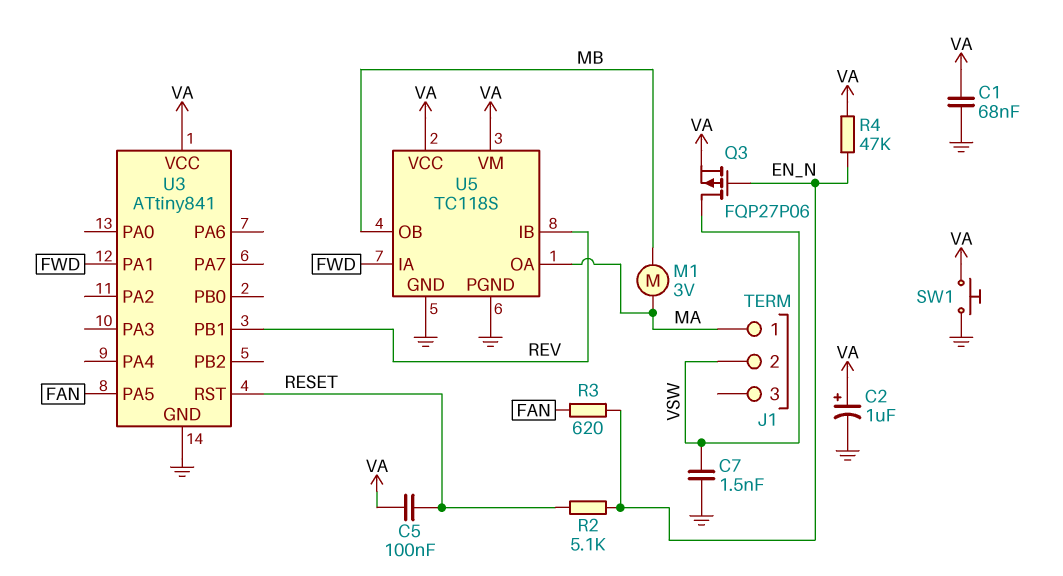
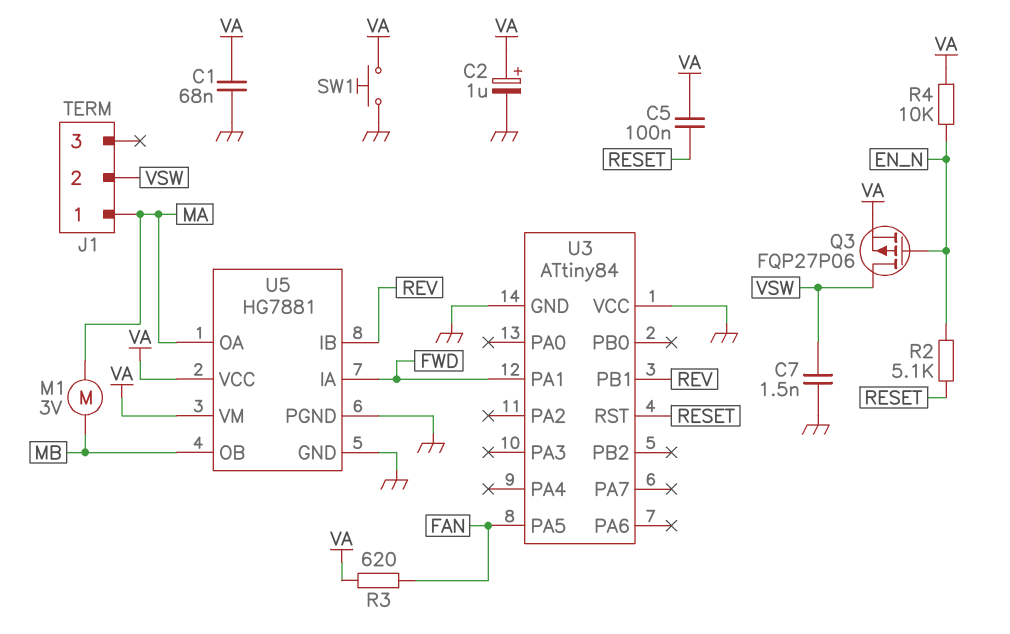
R3: 620 (EN_N, FAN) -> 620 (FAN, VA)
R4: 47k (EN_N, VA) -> 10k (EN_N, VA)
U3: ATtiny841 -> ATtiny84
U3 pin VCC: VA -> GND
U5: TC118S -> HG7881

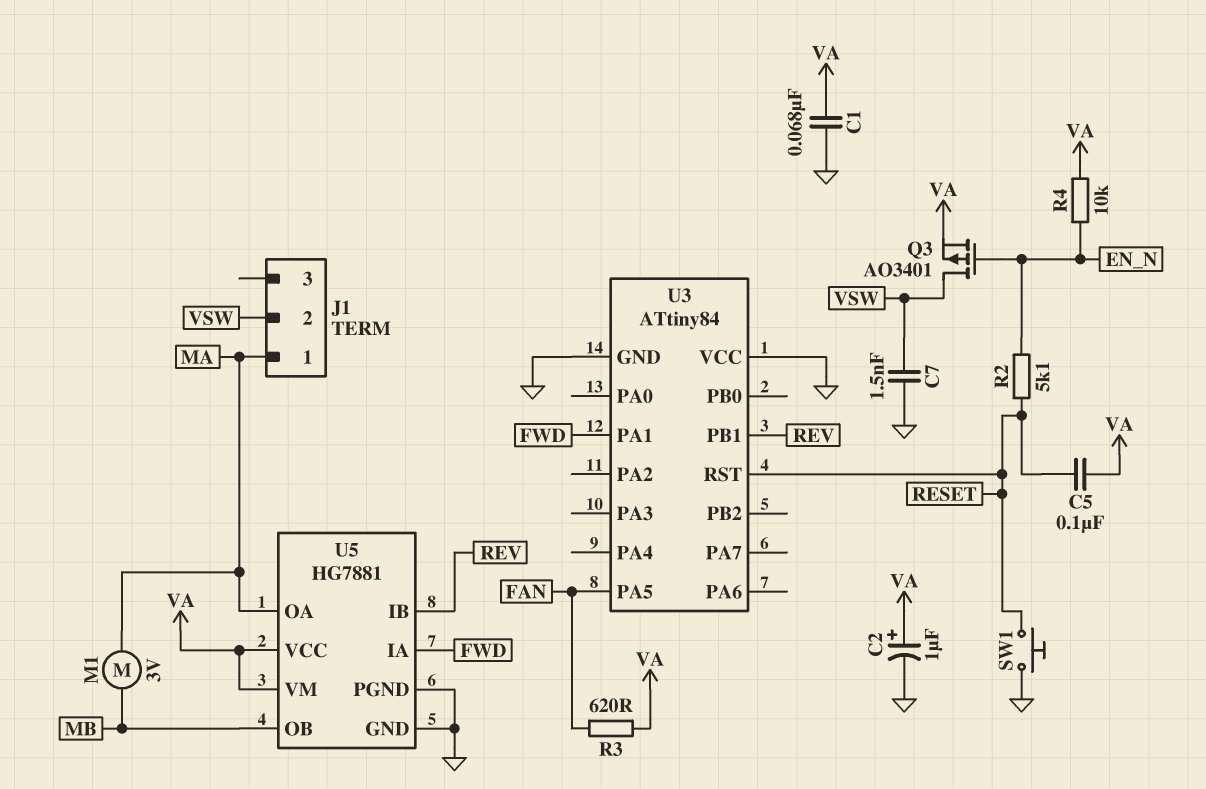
Q3: PMOS FQP27P06 (G EN_N, D VSW, S VA) -> PMOS AO3401 (G EN_N, D VSW, S VA)
SW1: button (GND, VA) -> button (GND, RESET)

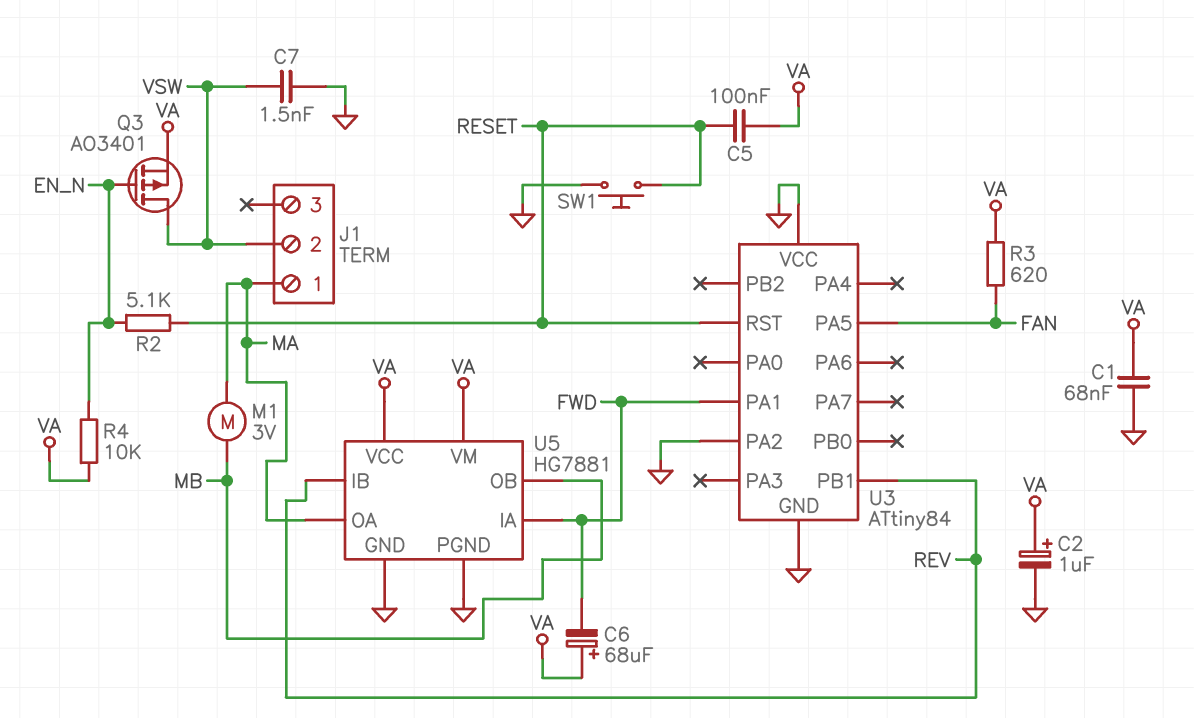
C6: none -> 68uF (plus VA, minus FWD)
U3 pin PA2: none -> GND

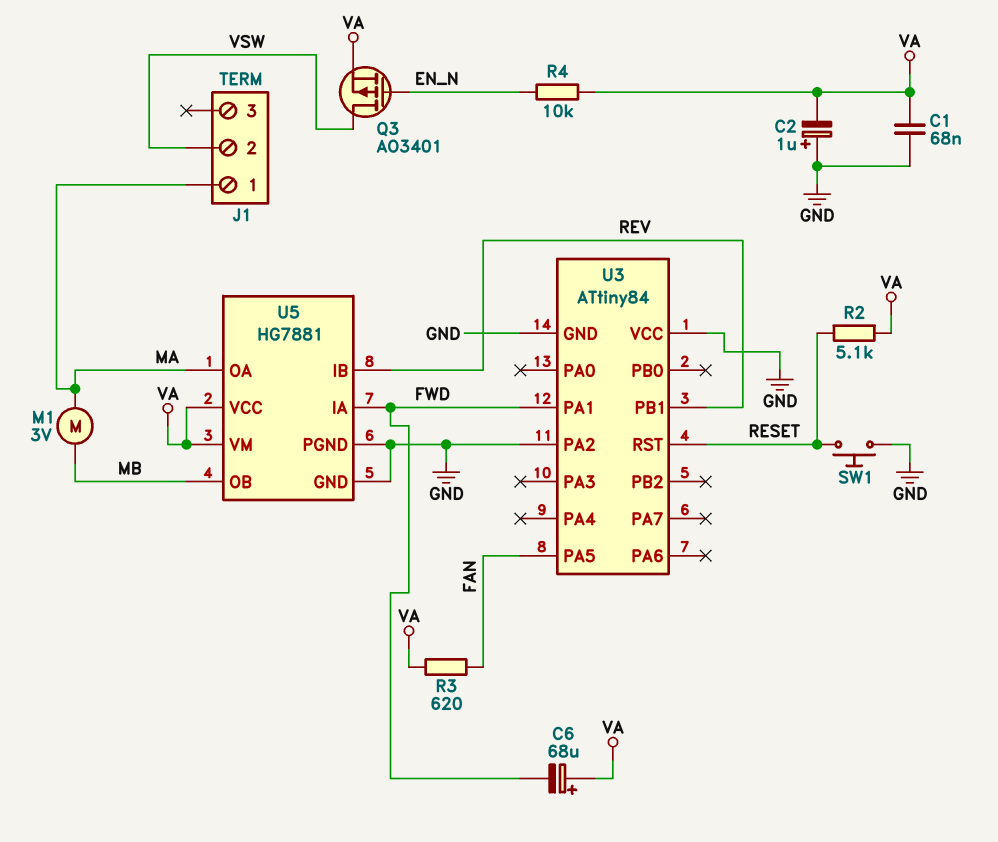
C2: 1uF (plus VA, minus GND) -> 1uF (plus GND, minus VA)
C5: 100nF (RESET, VA) -> none
C7: 1.5nF (GND, VSW) -> none
R2: 5.1k (EN_N, RESET) -> 5.1k (RESET, VA)

